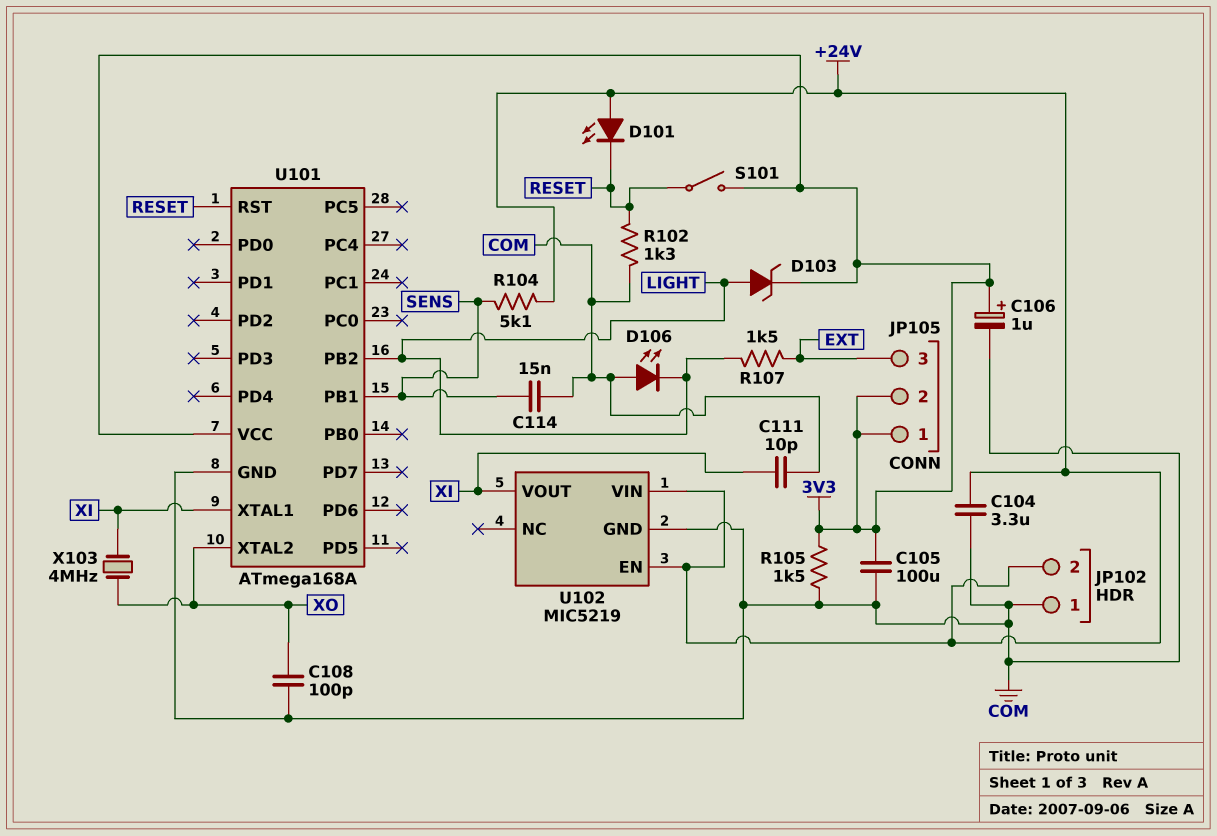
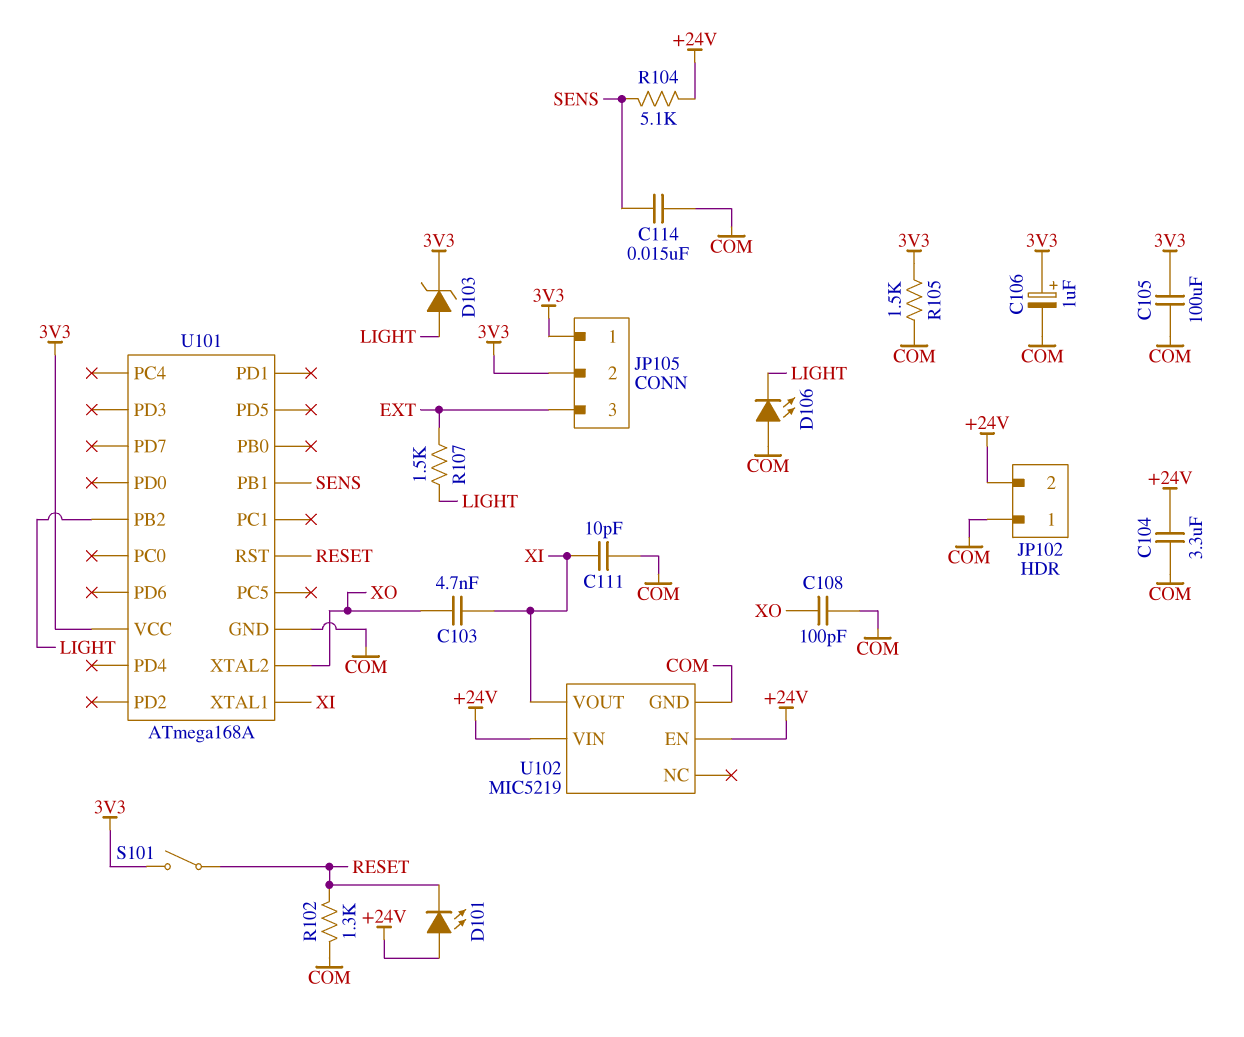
C103: none -> 4.7nF (XI, XO)
X103: 4MHz (XI, XO) -> none

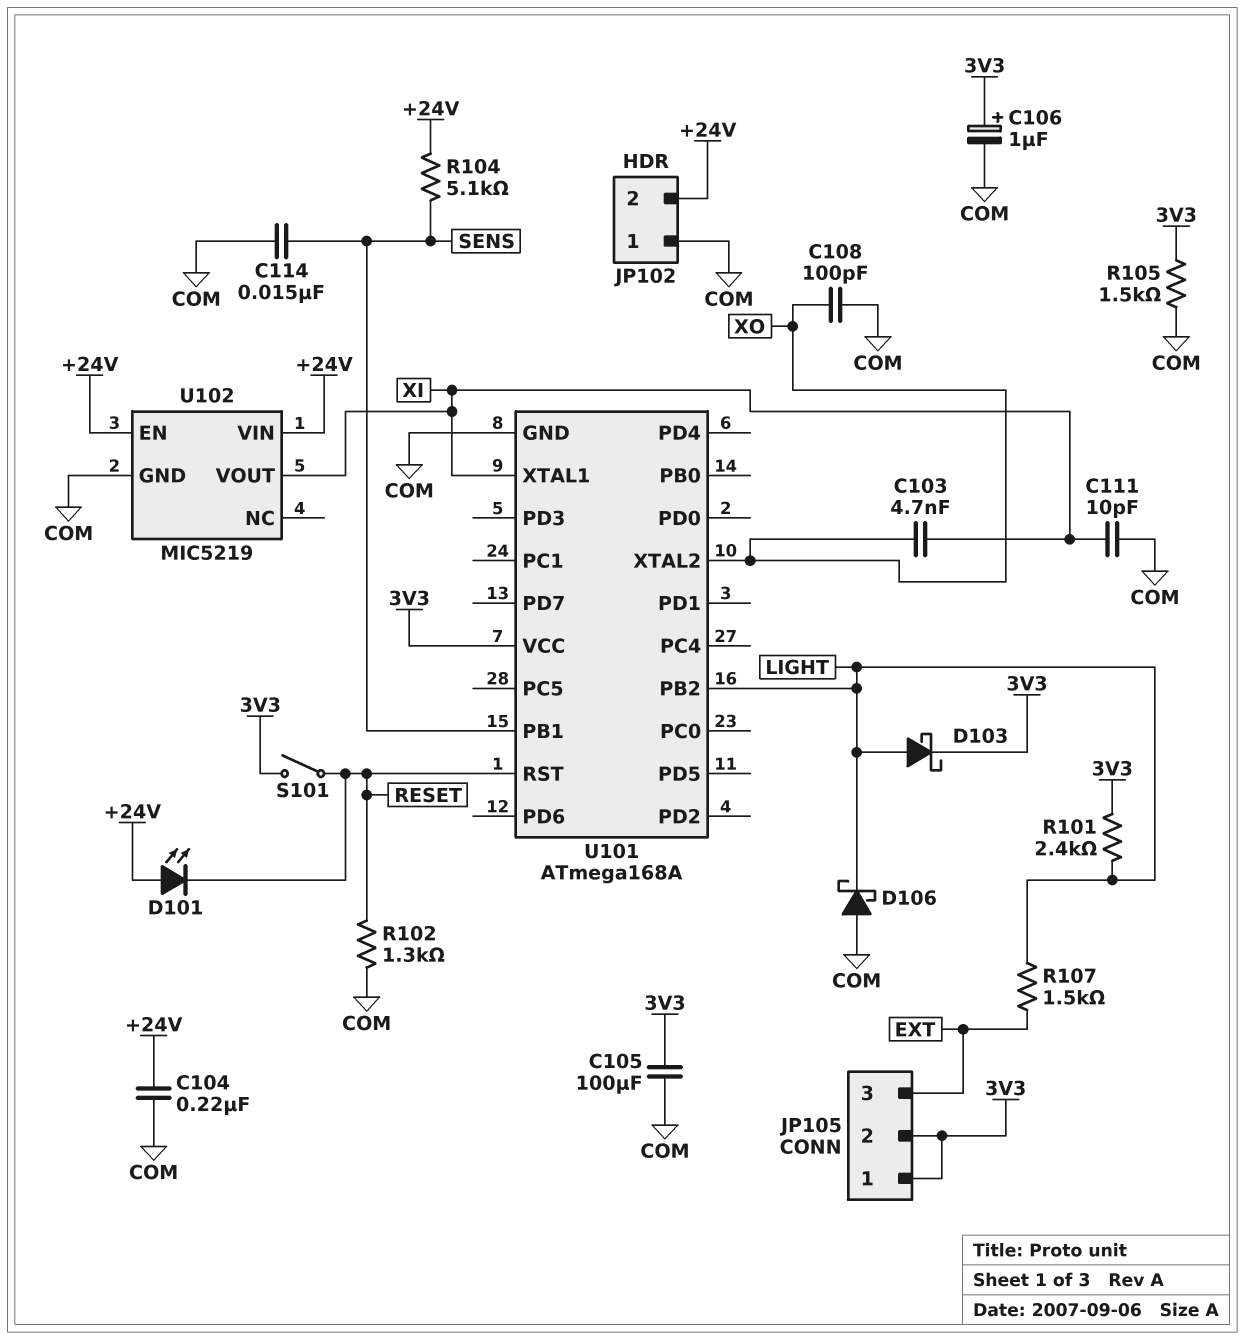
C104: 3.3uF (+24V, COM) -> 220nF (+24V, COM)
D103: zener (A LIGHT, K 3V3) -> schottky (A LIGHT, K 3V3)
D106: LED (A COM, K LIGHT) -> schottky (A COM, K LIGHT)
R101: none -> 2.4k (3V3, LIGHT)

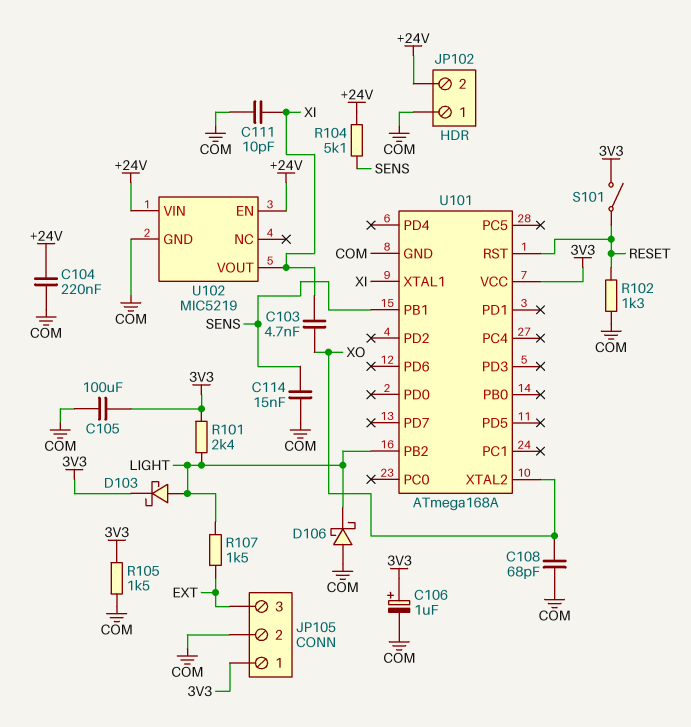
C108: 100pF (COM, XO) -> 68pF (COM, XO)
D101: LED (A +24V, K RESET) -> none
JP105 pin 2: 3V3 -> COM

